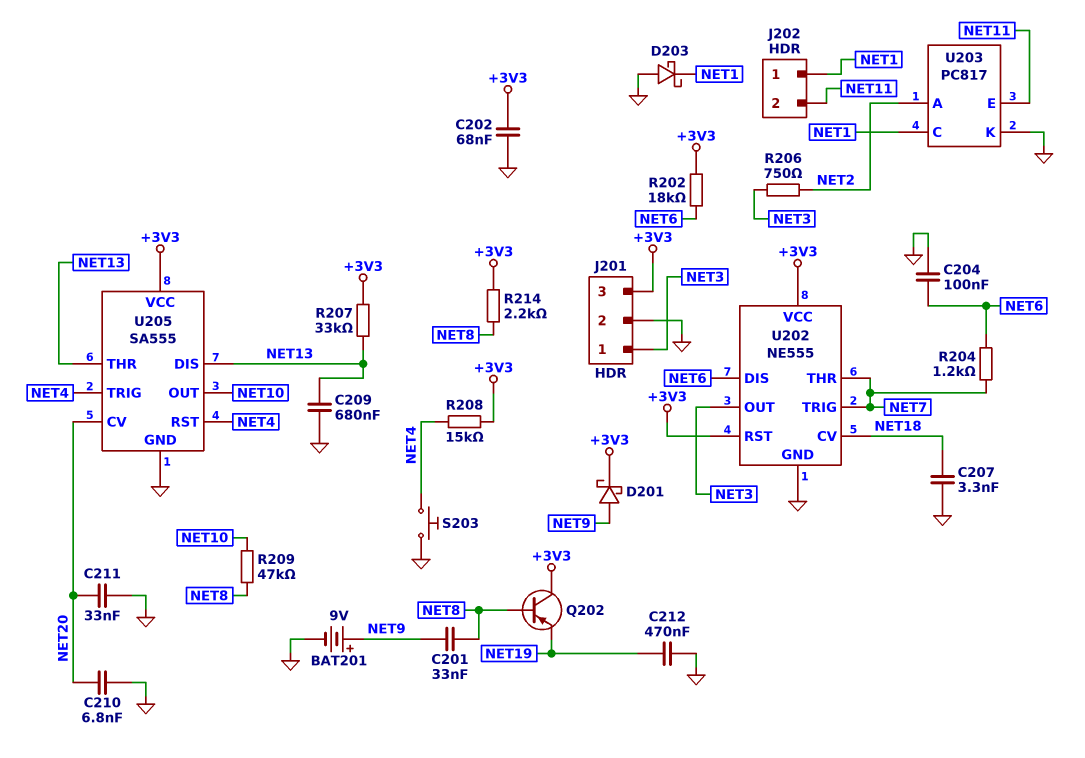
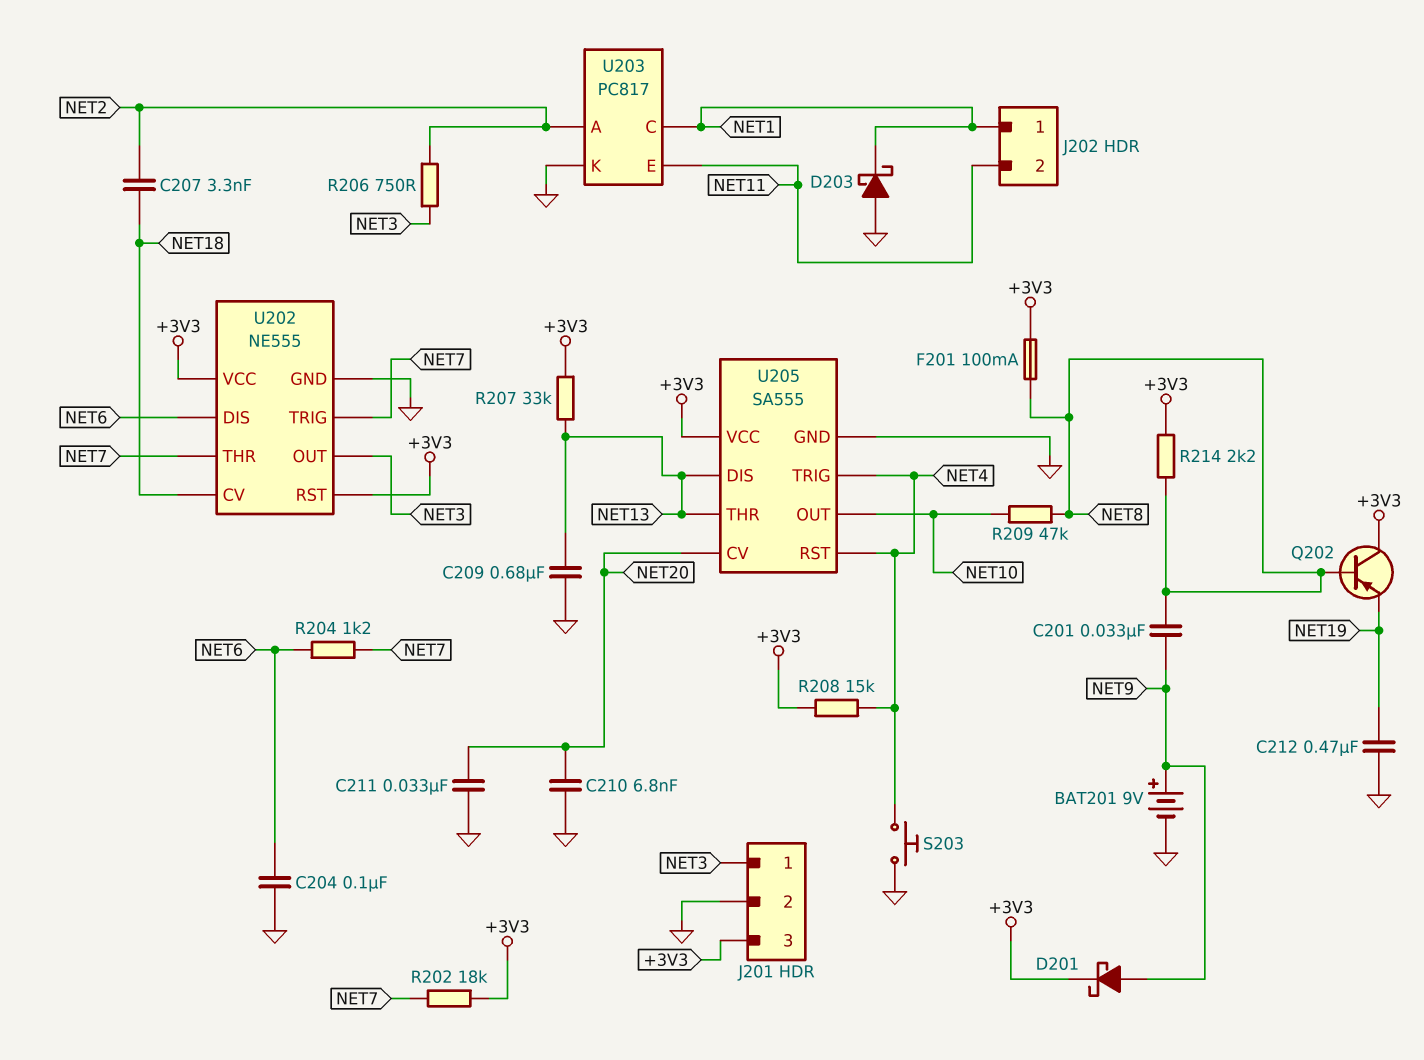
C202: 68nF (+3V3, GND) -> none
C207: 3.3nF (GND, NET18) -> 3.3nF (NET2, NET18)
F201: none -> 100mA (+3V3, NET8)
R202: 18k (+3V3, NET6) -> 18k (+3V3, NET7)

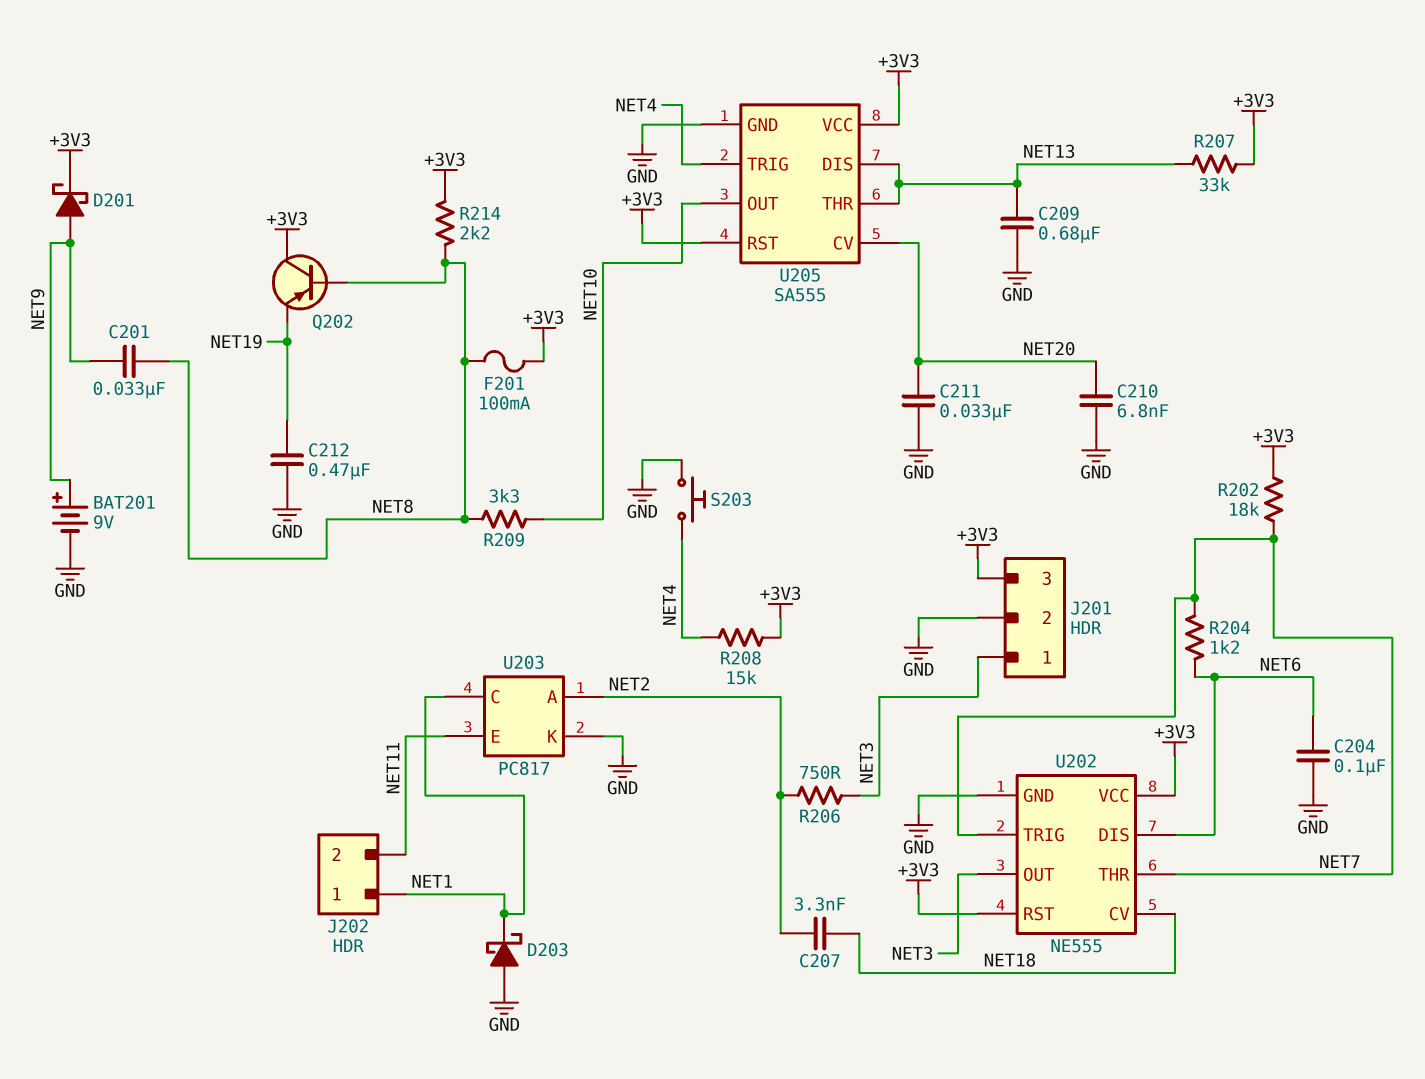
R209: 47k (NET8, NET10) -> 3.3k (NET8, NET10)
U205 pin RST: NET4 -> +3V3

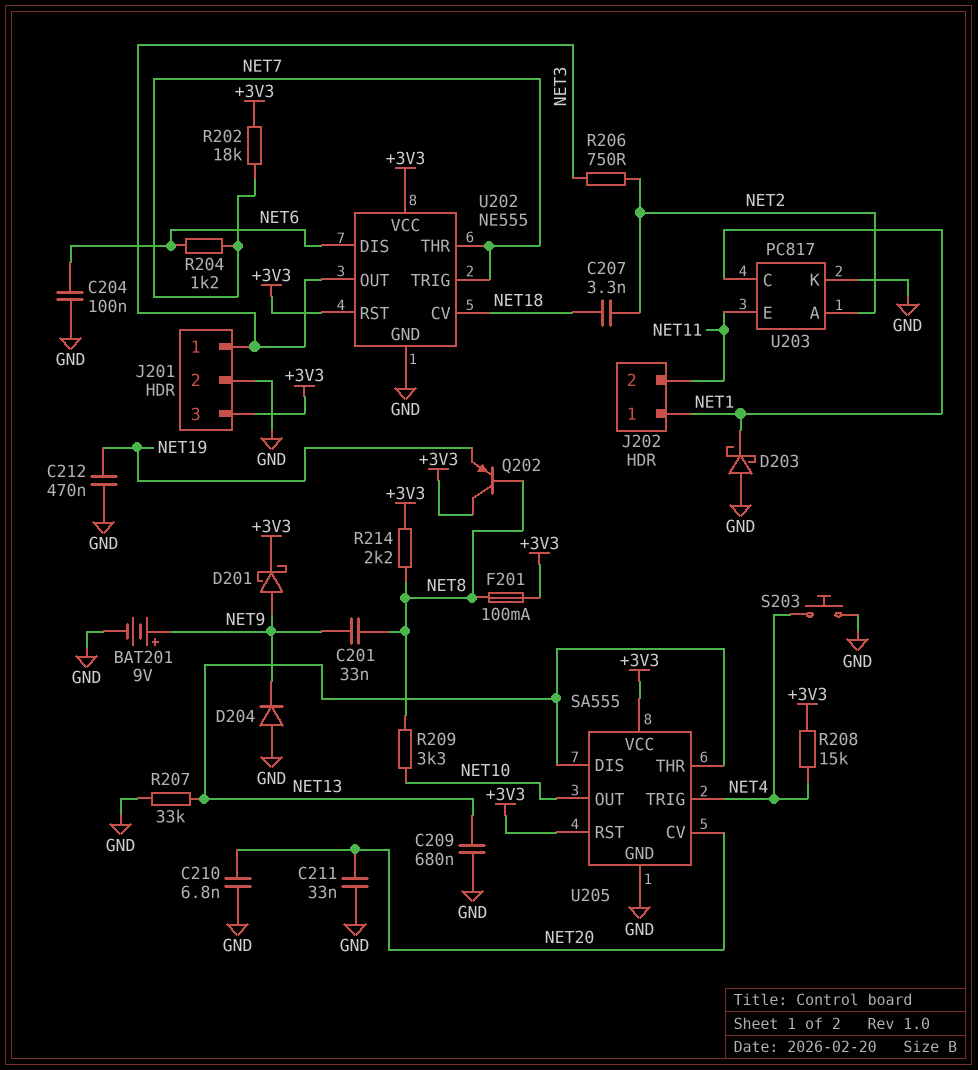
D204: none -> diode (A GND, K NET9)
R207: 33k (+3V3, NET13) -> 33k (GND, NET13)

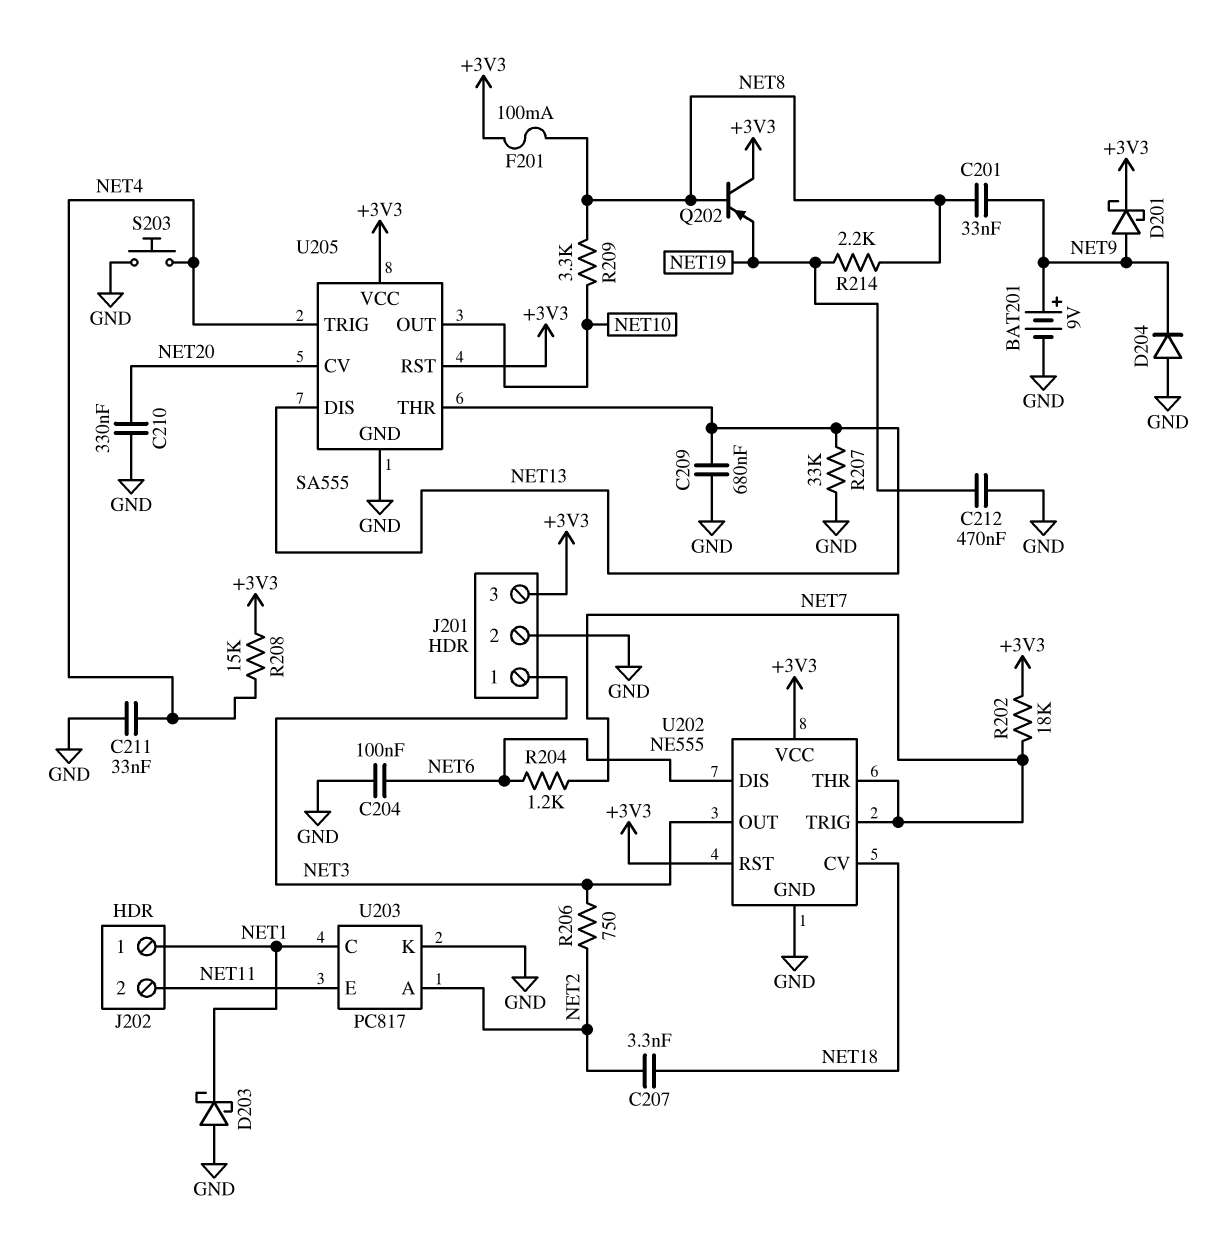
C210: 6.8nF (GND, NET20) -> 330nF (GND, NET20)
C211: 33nF (GND, NET20) -> 33nF (GND, NET4)
R214: 2.2k (+3V3, NET8) -> 2.2k (NET8, NET19)

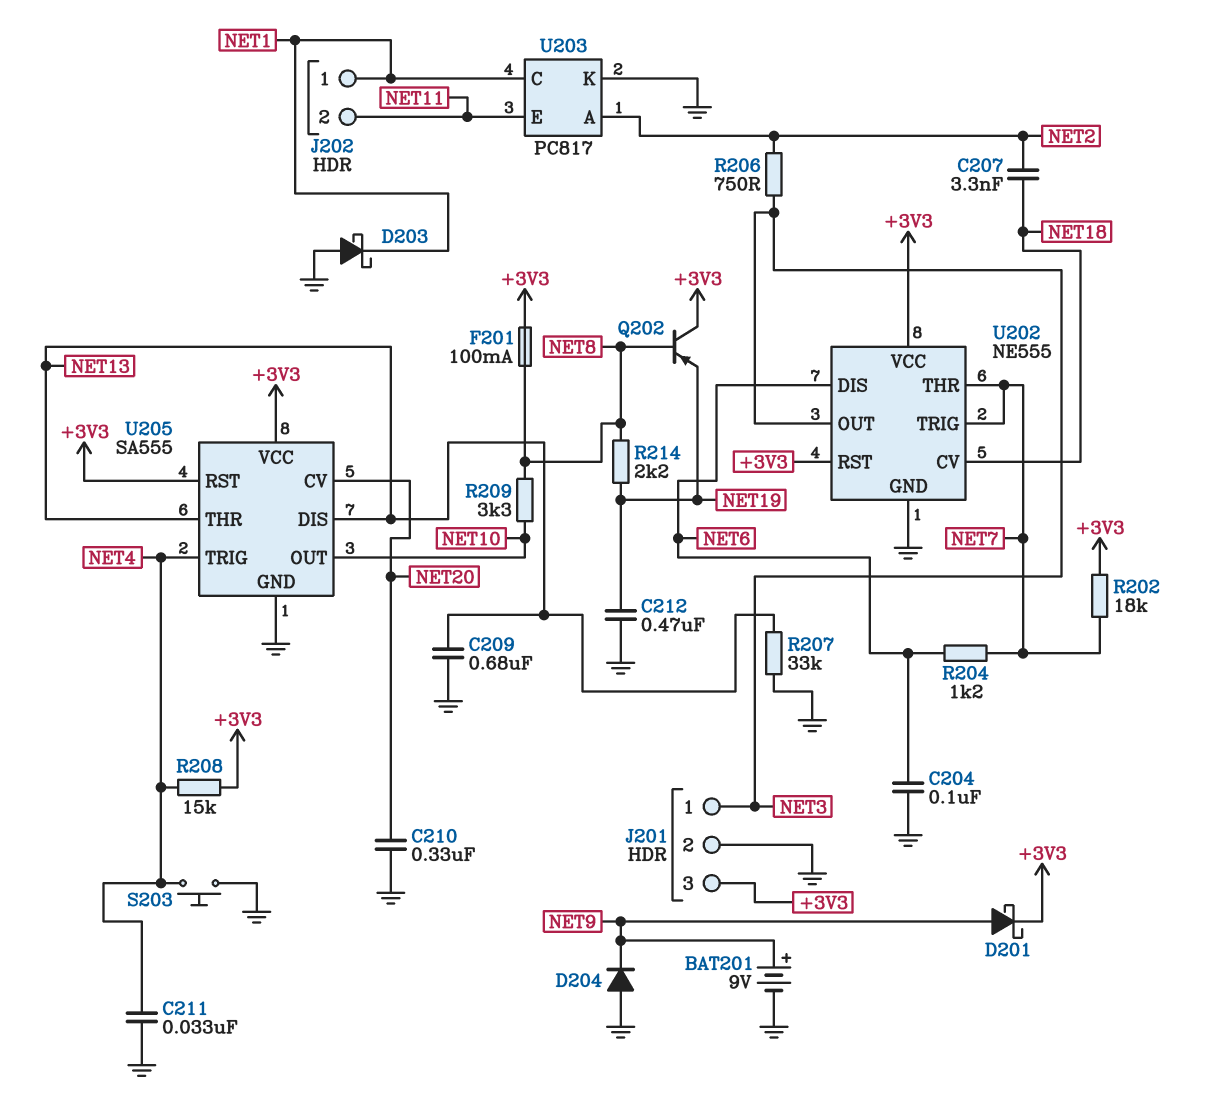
C201: 33nF (NET8, NET9) -> none

